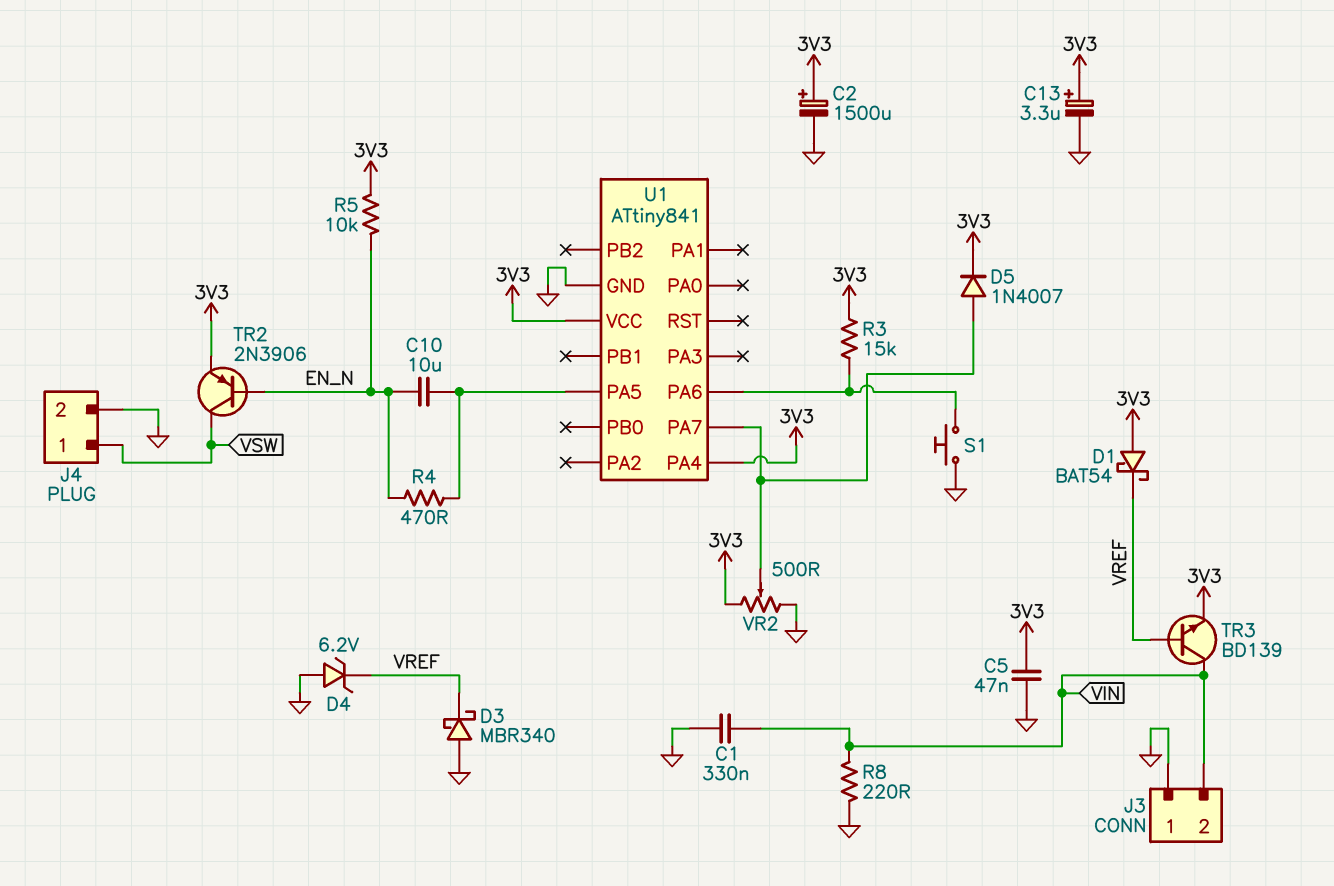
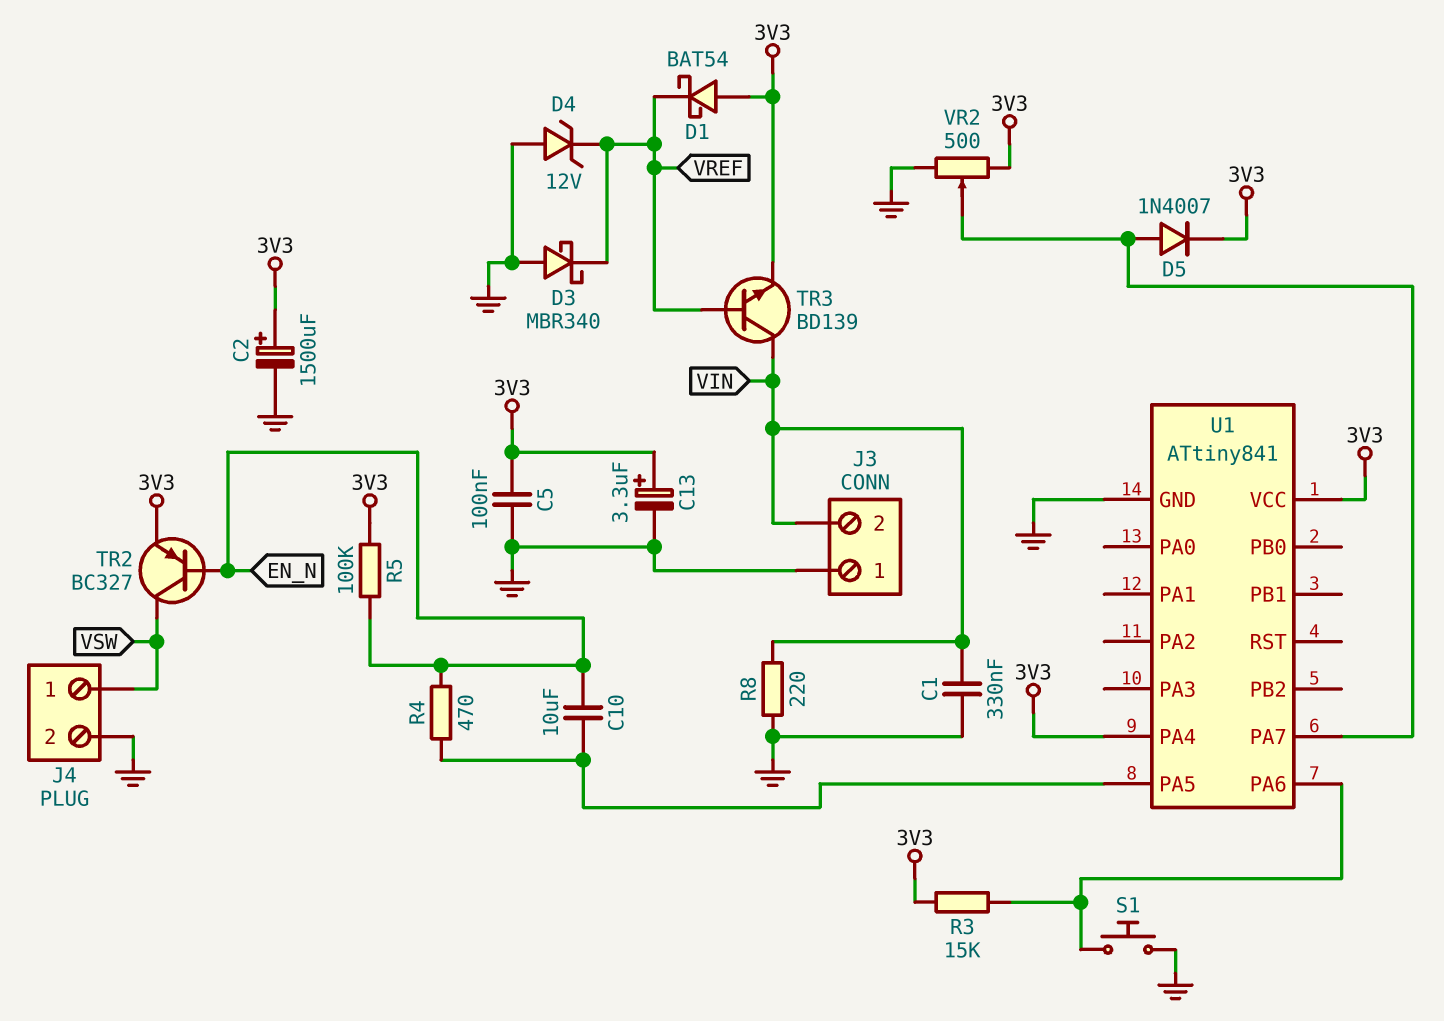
C5: 47nF (3V3, GND) -> 100nF (3V3, GND)
D4: zener 6.2V (A GND, K VREF) -> zener 12V (A GND, K VREF)
R5: 10k (3V3, EN_N) -> 100k (3V3, EN_N)
TR2: PNP 2N3906 (B EN_N, C VSW, E 3V3) -> PNP BC327 (B EN_N, C VSW, E 3V3)

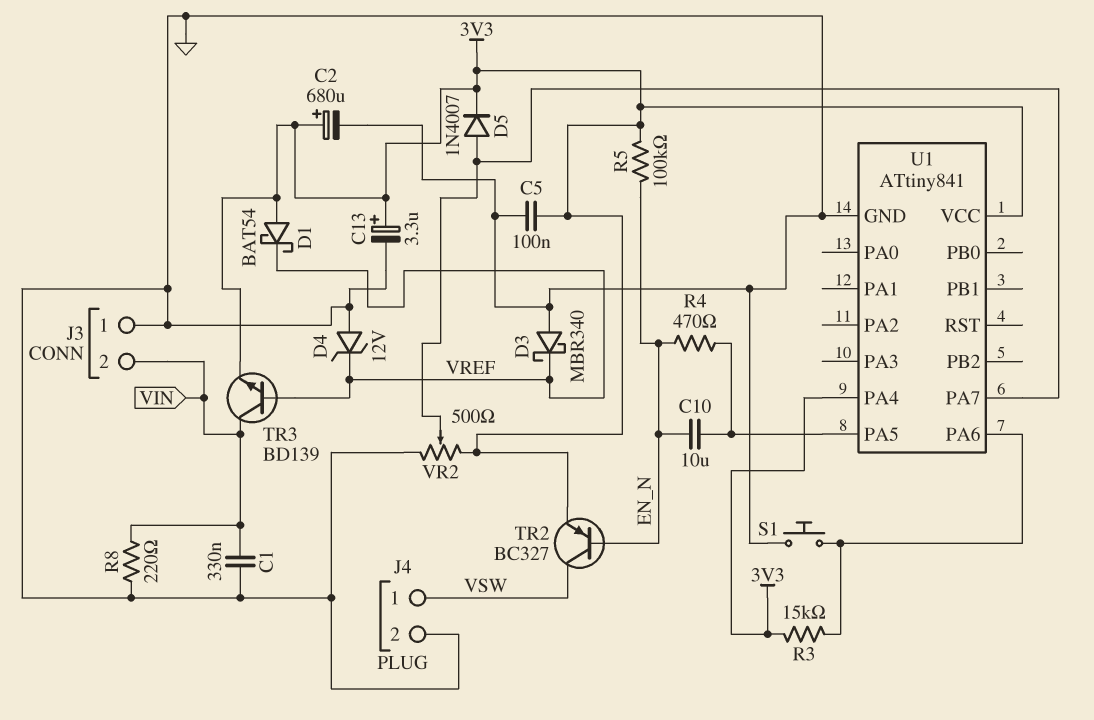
C2: 1500uF (plus 3V3, minus GND) -> 680uF (plus 3V3, minus GND)

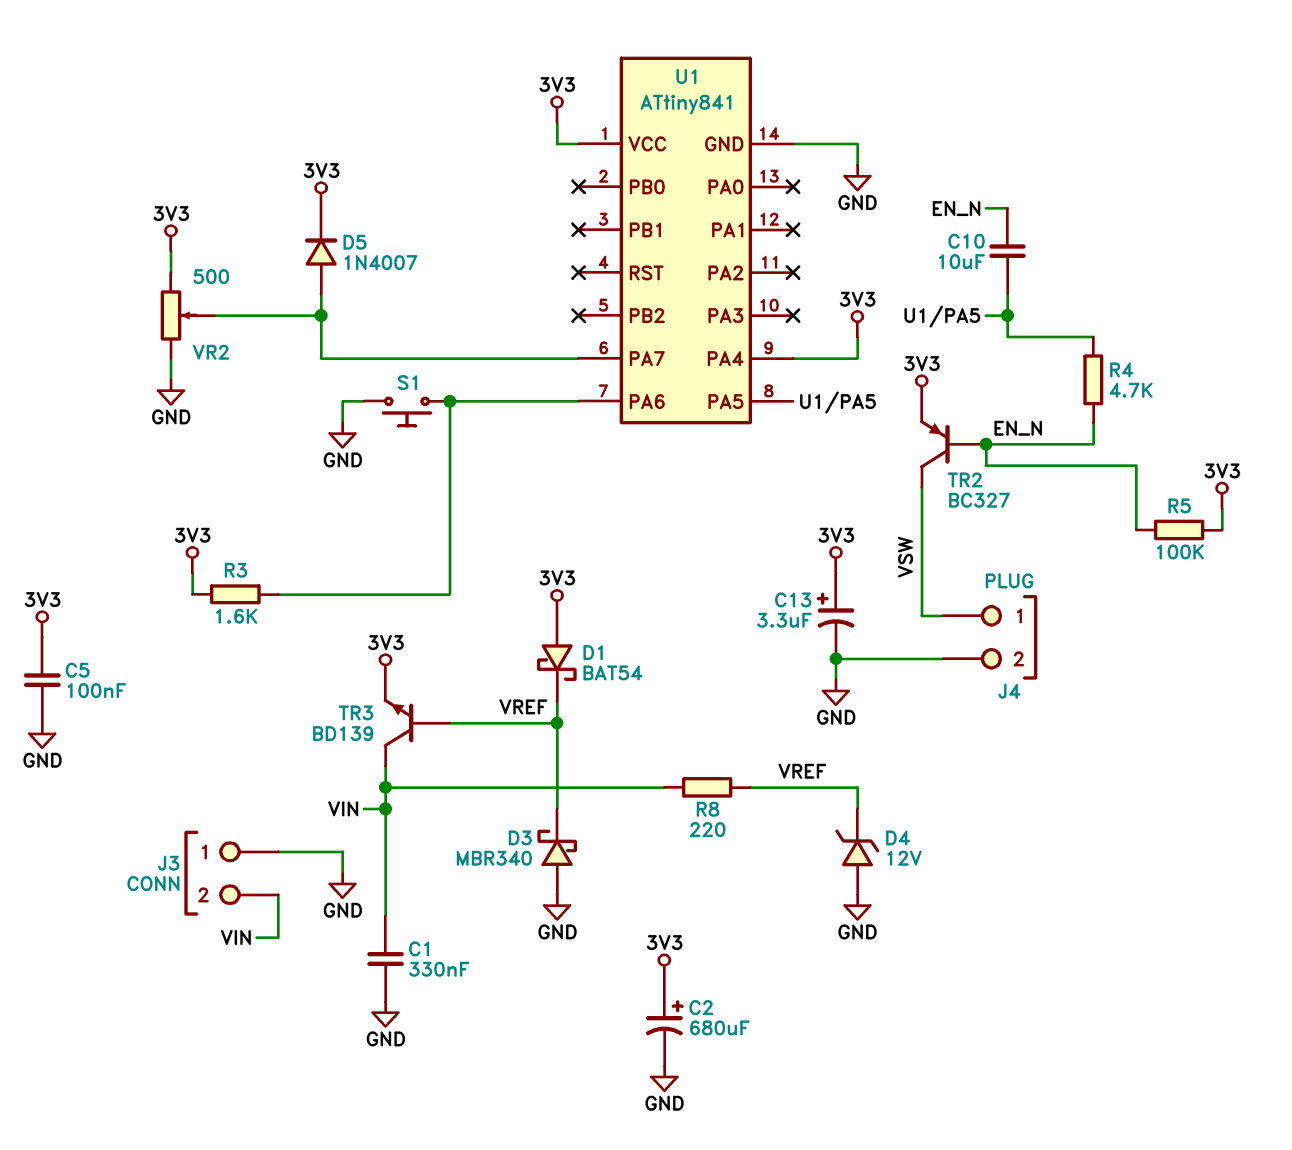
R3: 15k (3V3, U1/PA6) -> 1.6k (3V3, U1/PA6)
R4: 470 (EN_N, U1/PA5) -> 4.7k (EN_N, U1/PA5)
R8: 220 (GND, VIN) -> 220 (VIN, VREF)

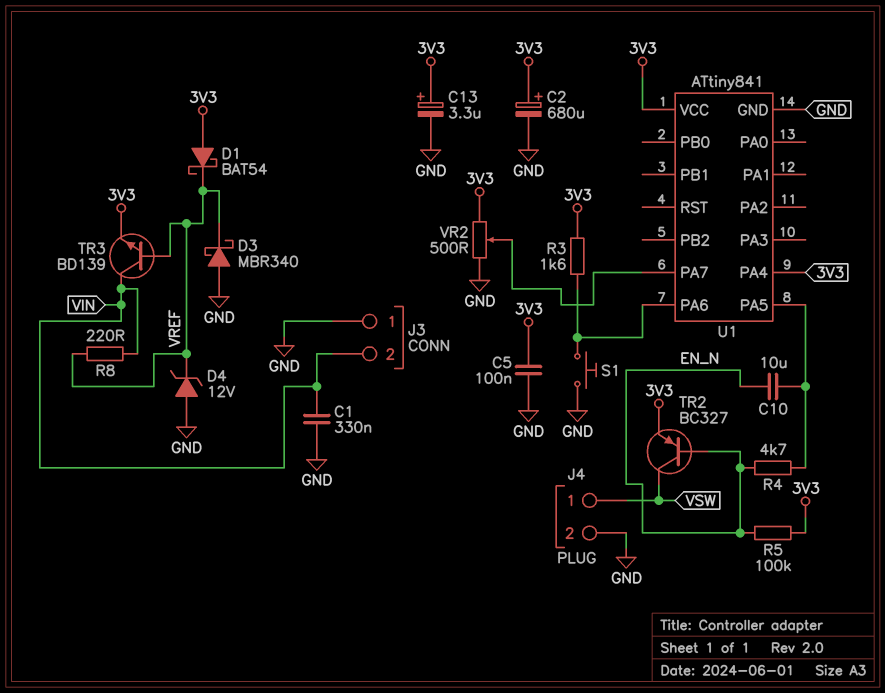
D5: diode 1N4007 (A U1/PA7, K 3V3) -> none

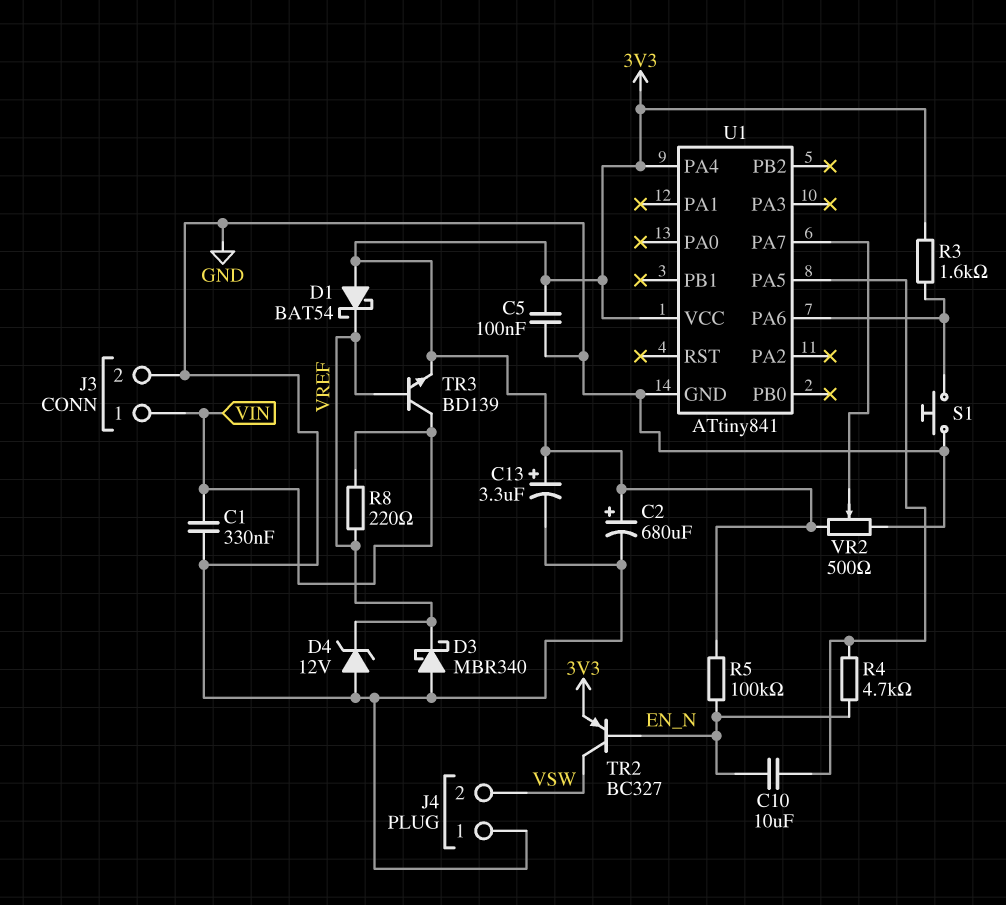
J3 pin 1: GND -> VIN
J3 pin 2: VIN -> GND
J4 pin 1: VSW -> GND
J4 pin 2: GND -> VSW

